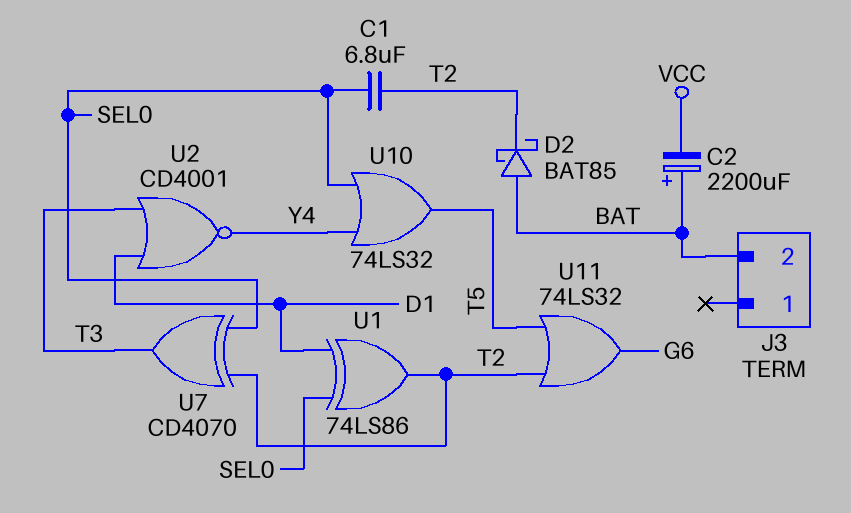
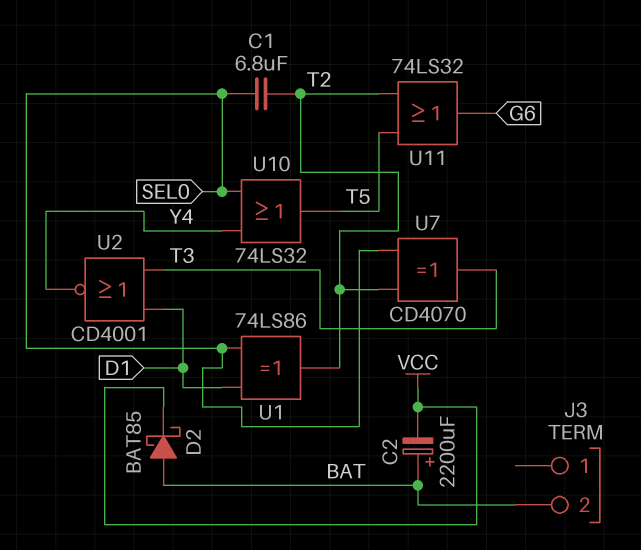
D2: schottky BAT85 (A BAT, K T2) -> schottky BAT85 (A BAT, K VCC)

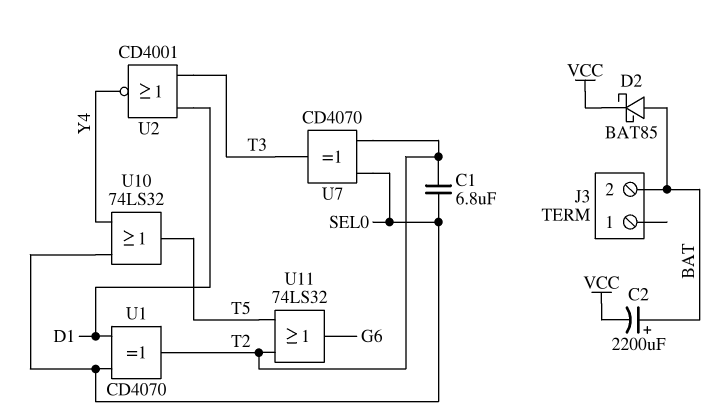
U1: XOR 74LS86 (in D1, in SEL0, out T2) -> XOR CD4070 (in D1, in SEL0, out T2)

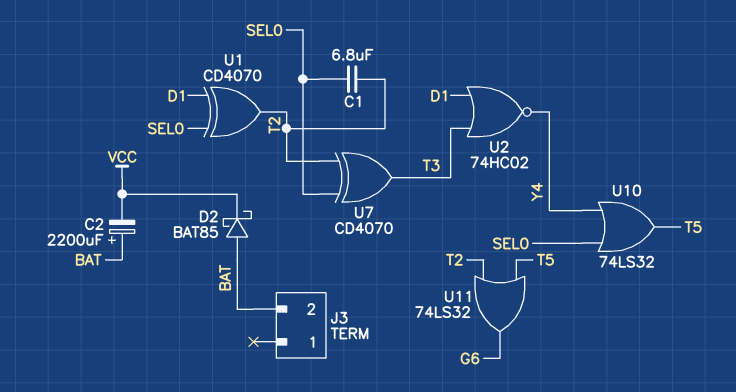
U2: NOR CD4001 (in D1, in T3, out Y4) -> NOR 74HC02 (in D1, in T3, out Y4)

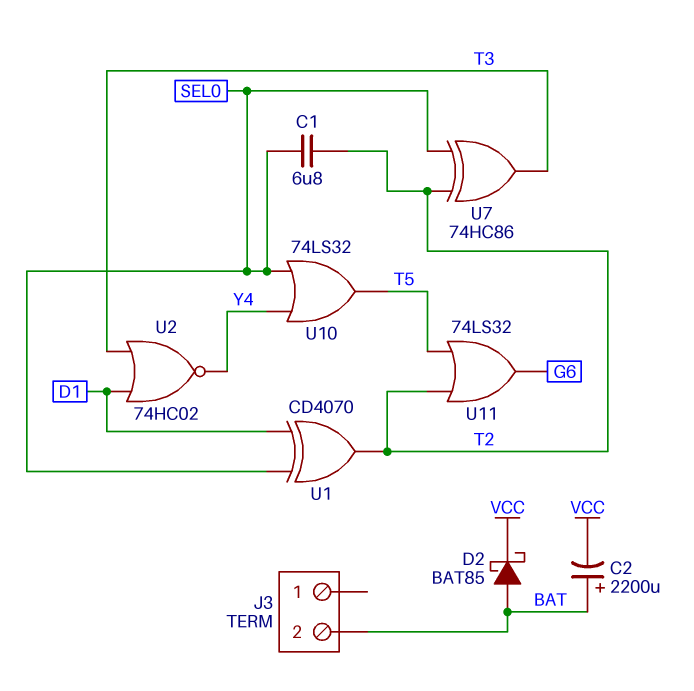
U7: XOR CD4070 (in SEL0, in T2, out T3) -> XOR 74HC86 (in SEL0, in T2, out T3)

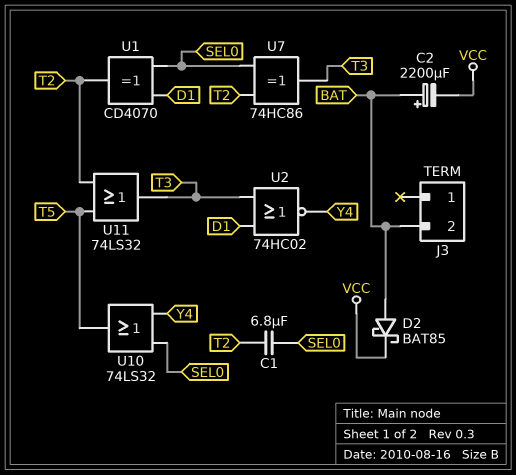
U11: OR 74LS32 (in T2, in T5, out G6) -> OR 74LS32 (in T2, in T5, out T3)

